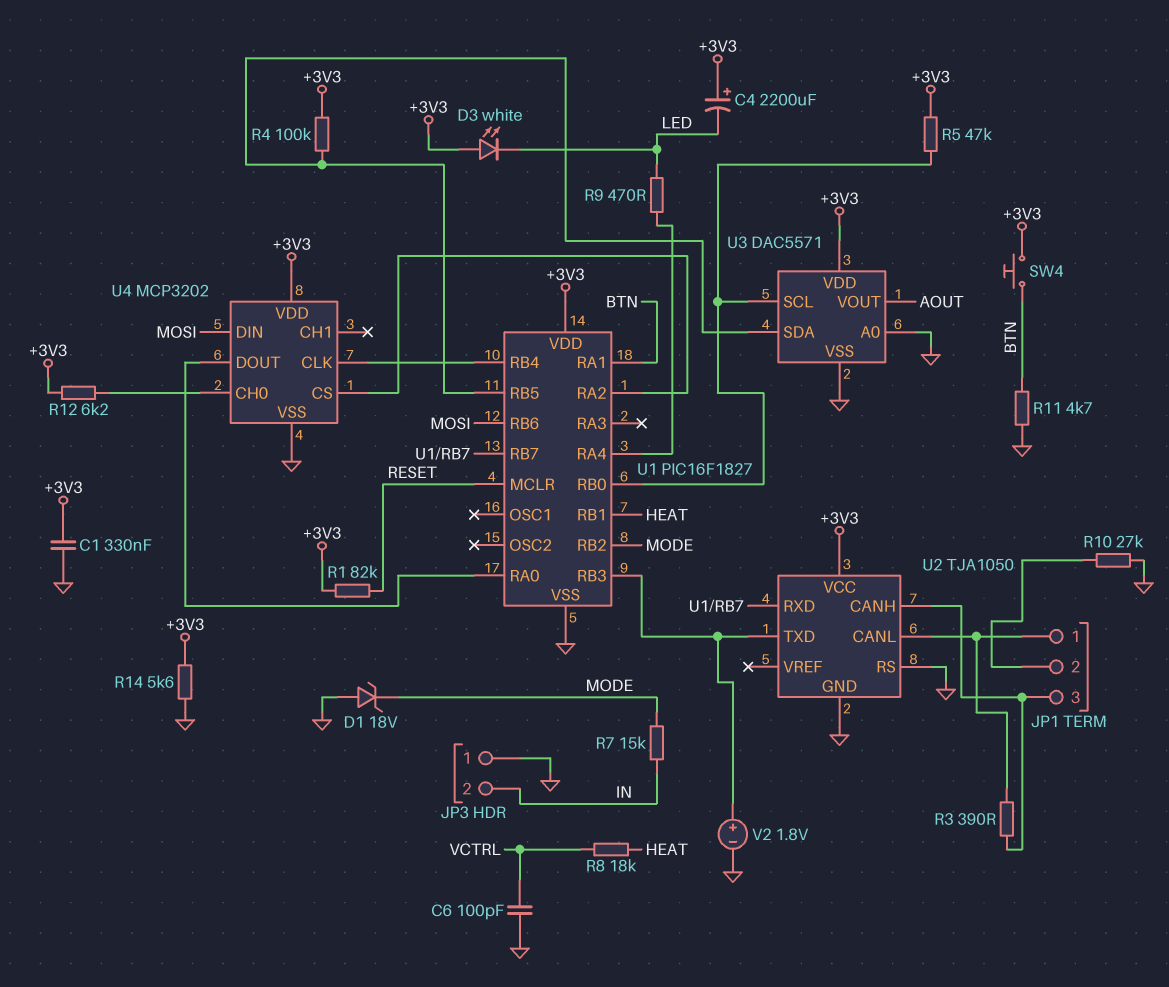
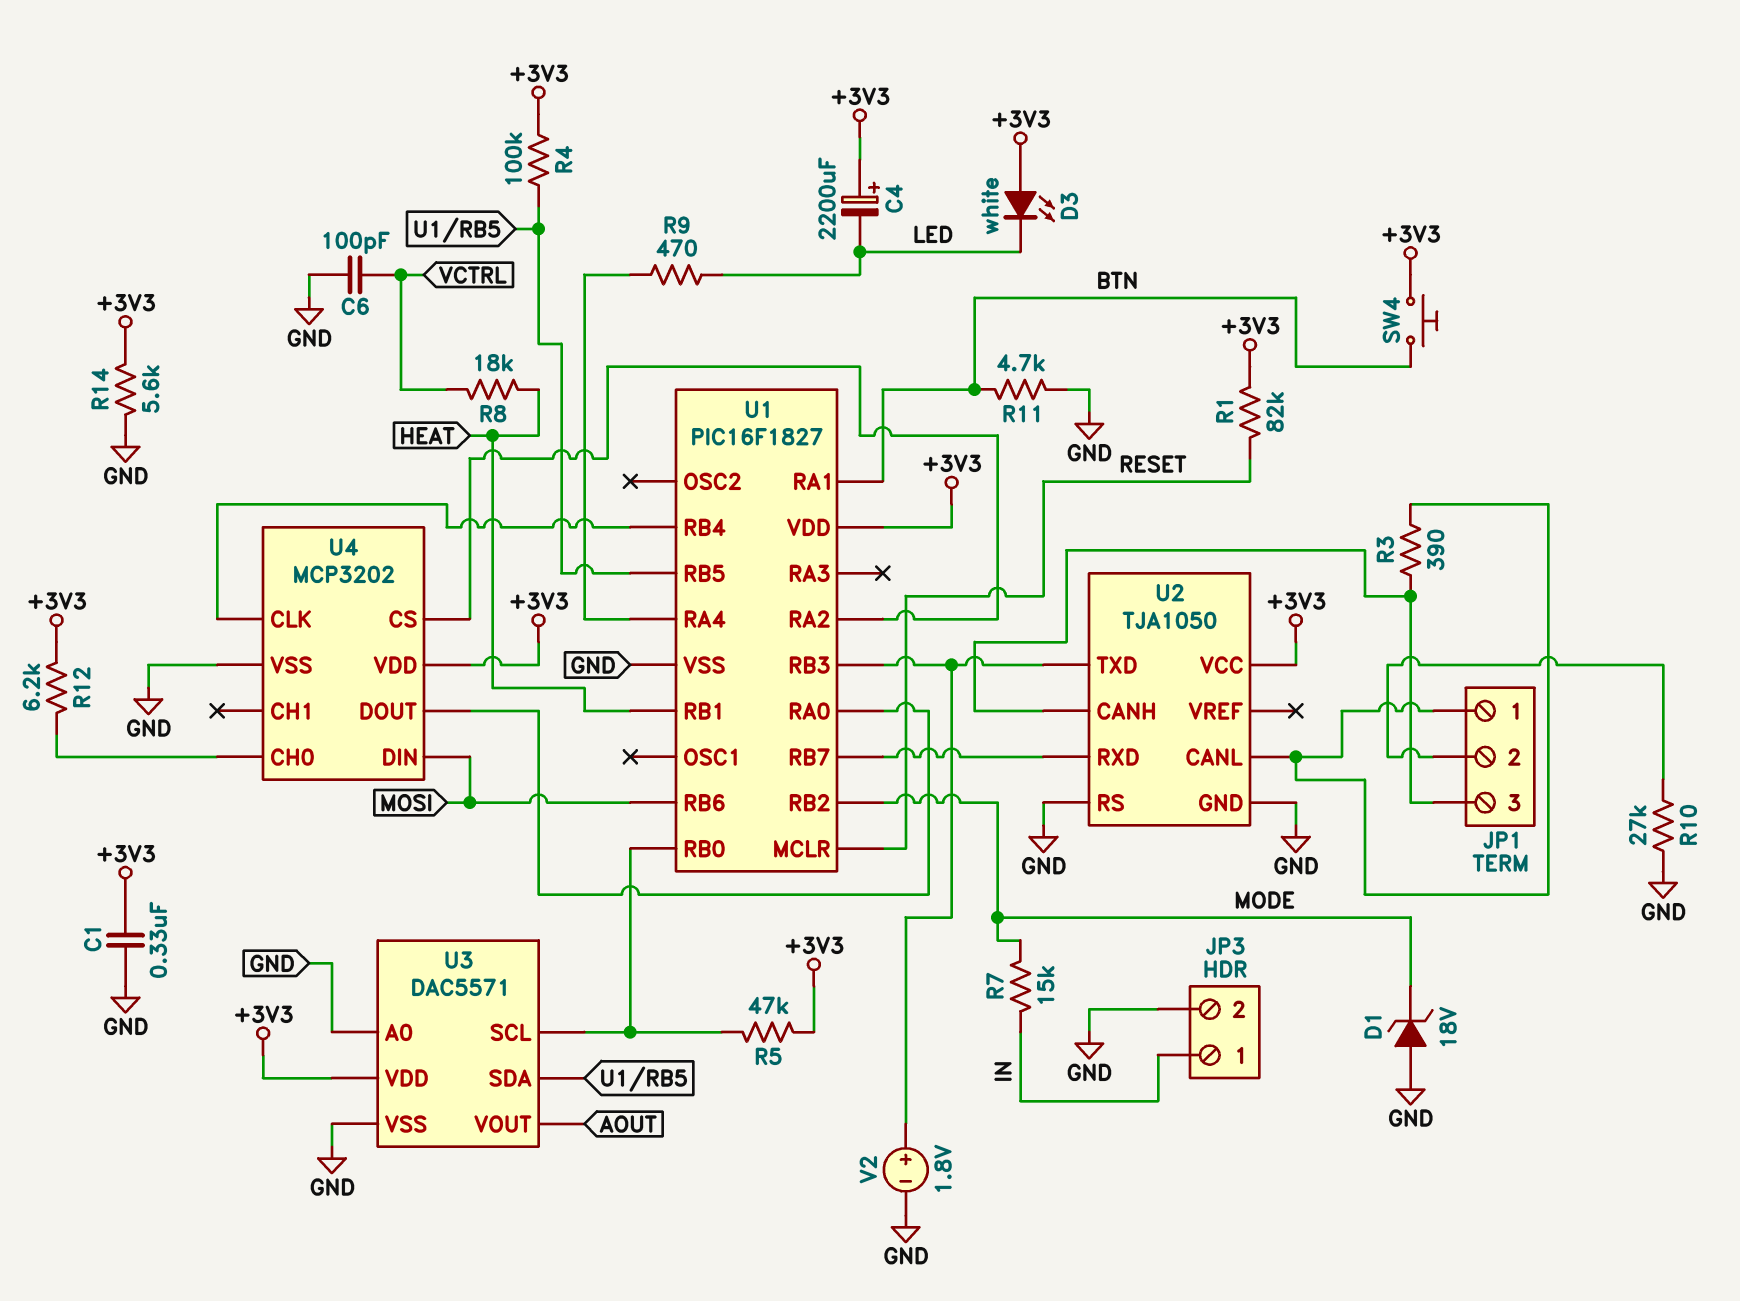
JP3 pin 1: GND -> IN
JP3 pin 2: IN -> GND

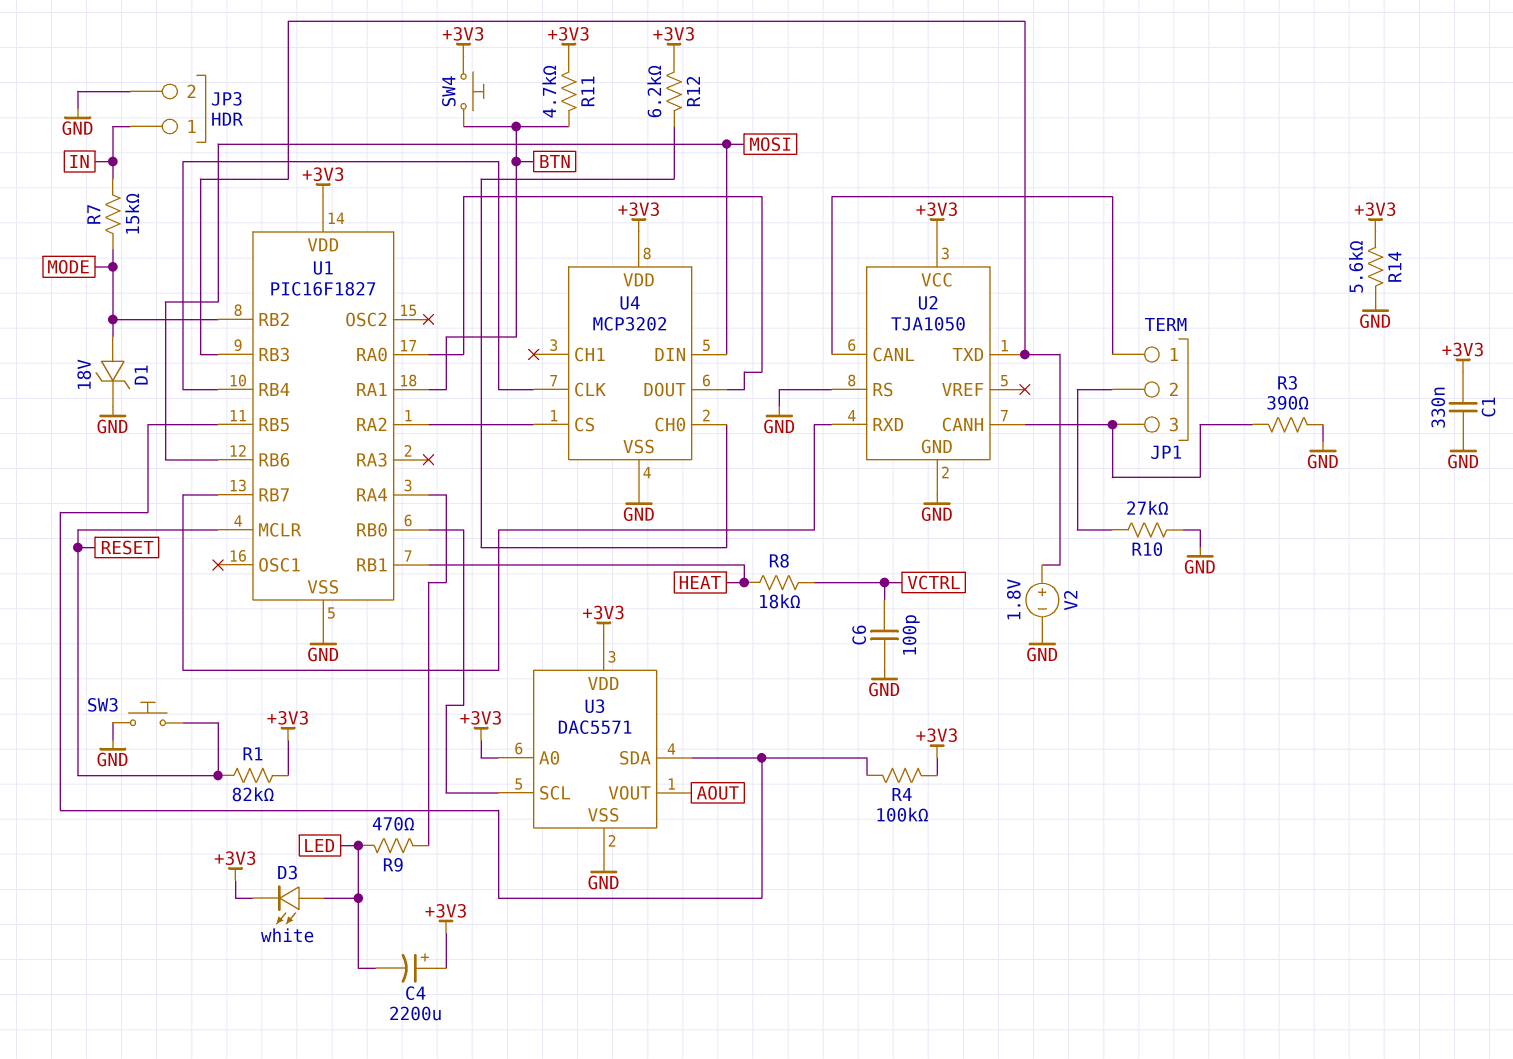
D1: zener 18V (A GND, K MODE) -> zener 18V (A MODE, K GND)
D3: LED white (A +3V3, K LED) -> LED white (A LED, K +3V3)
R3: 390 (JP1/1, JP1/3) -> 390 (GND, JP1/3)
R5: 47k (+3V3, U1/RB0) -> none
R11: 4.7k (BTN, GND) -> 4.7k (+3V3, BTN)
SW3: none -> button (GND, RESET)
U3 pin A0: GND -> +3V3

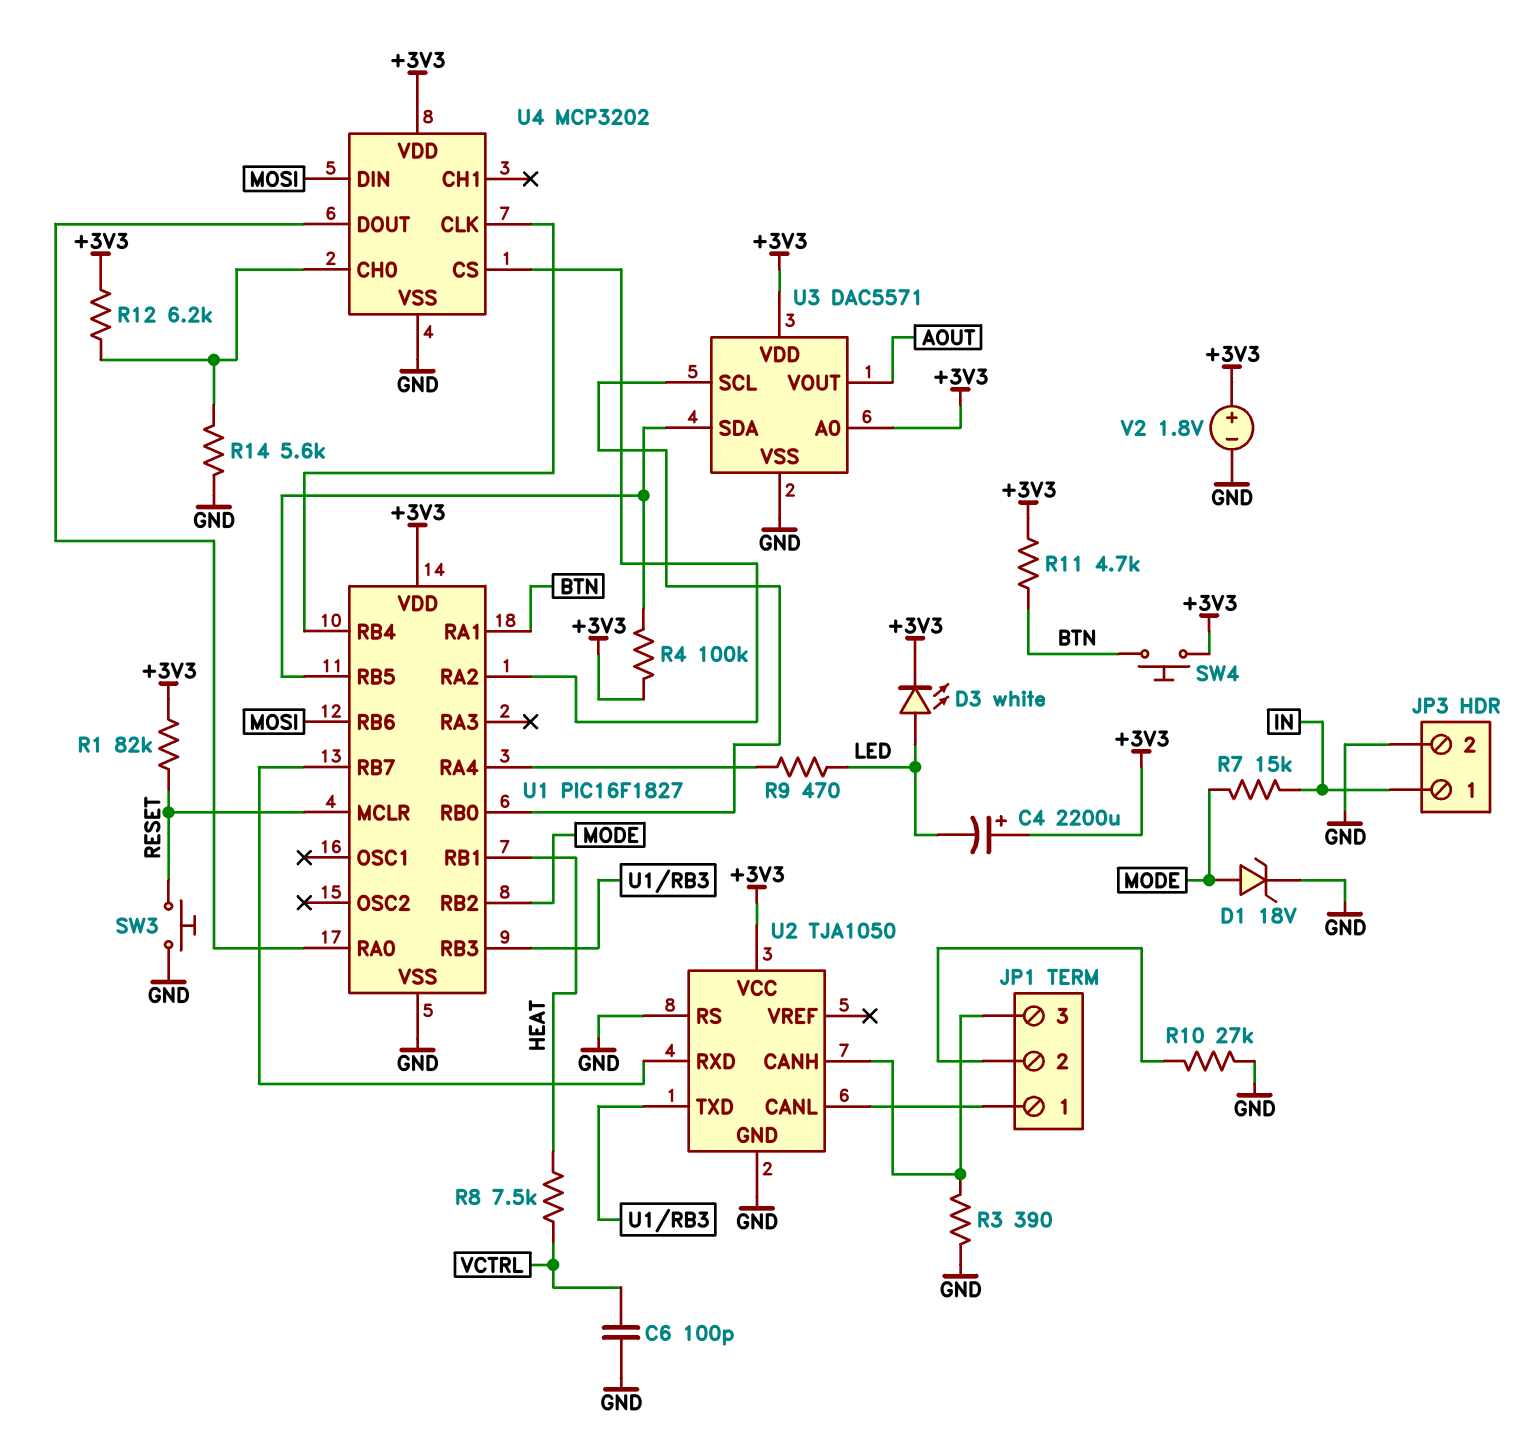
C1: 330nF (+3V3, GND) -> none
R8: 18k (HEAT, VCTRL) -> 7.5k (HEAT, VCTRL)
R14: 5.6k (+3V3, GND) -> 5.6k (GND, U4/CH0)
V2: 1.8V (plus U1/RB3, minus GND) -> 1.8V (plus +3V3, minus GND)

